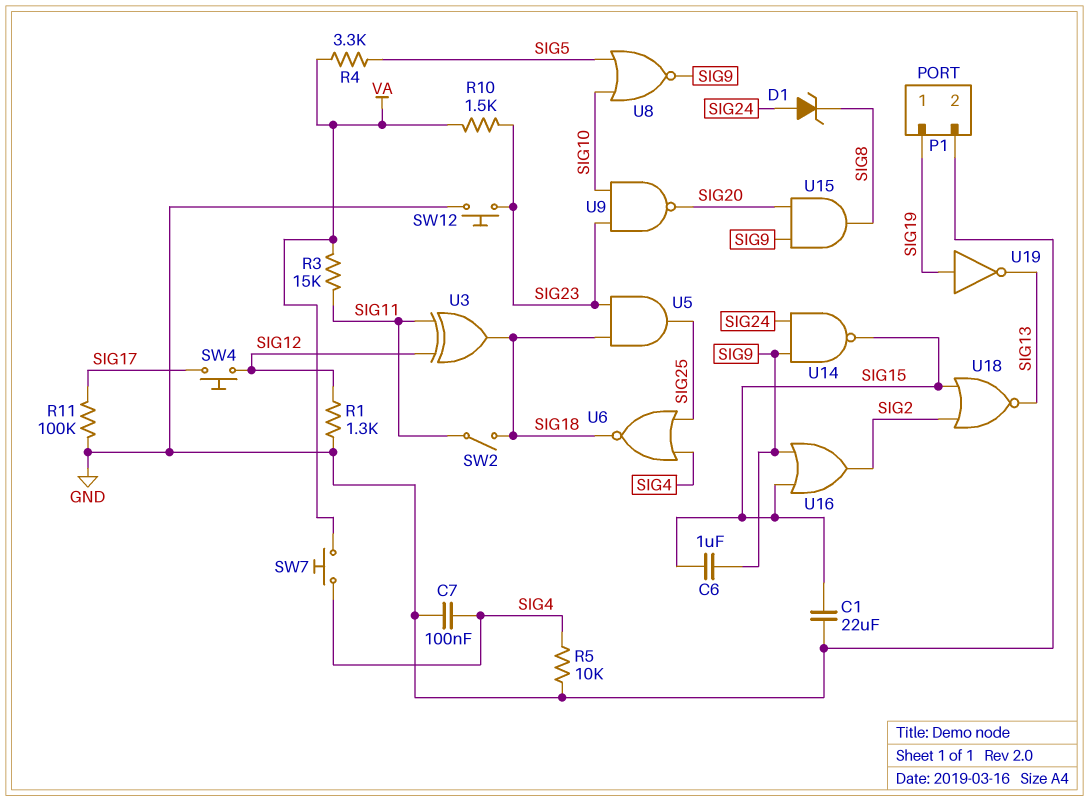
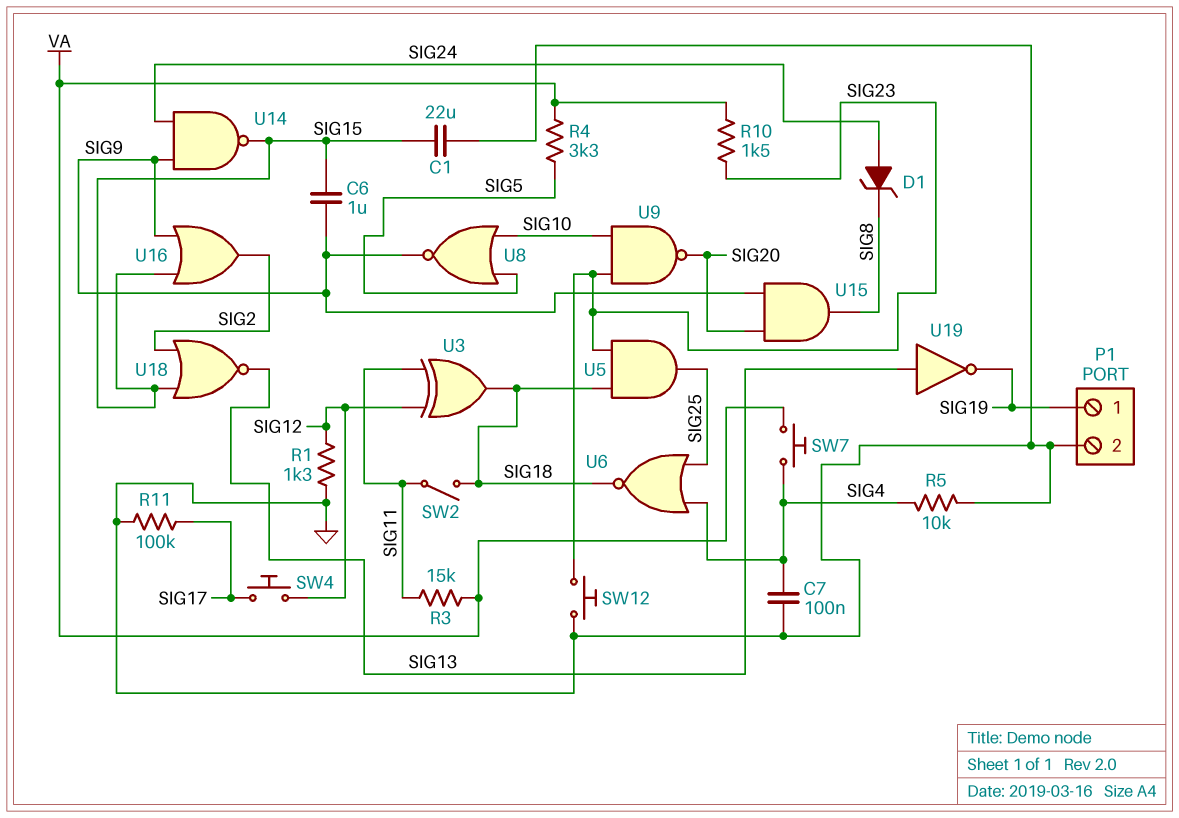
U19: NOT (in SIG19, out SIG13) -> NOT (in SIG13, out SIG19)

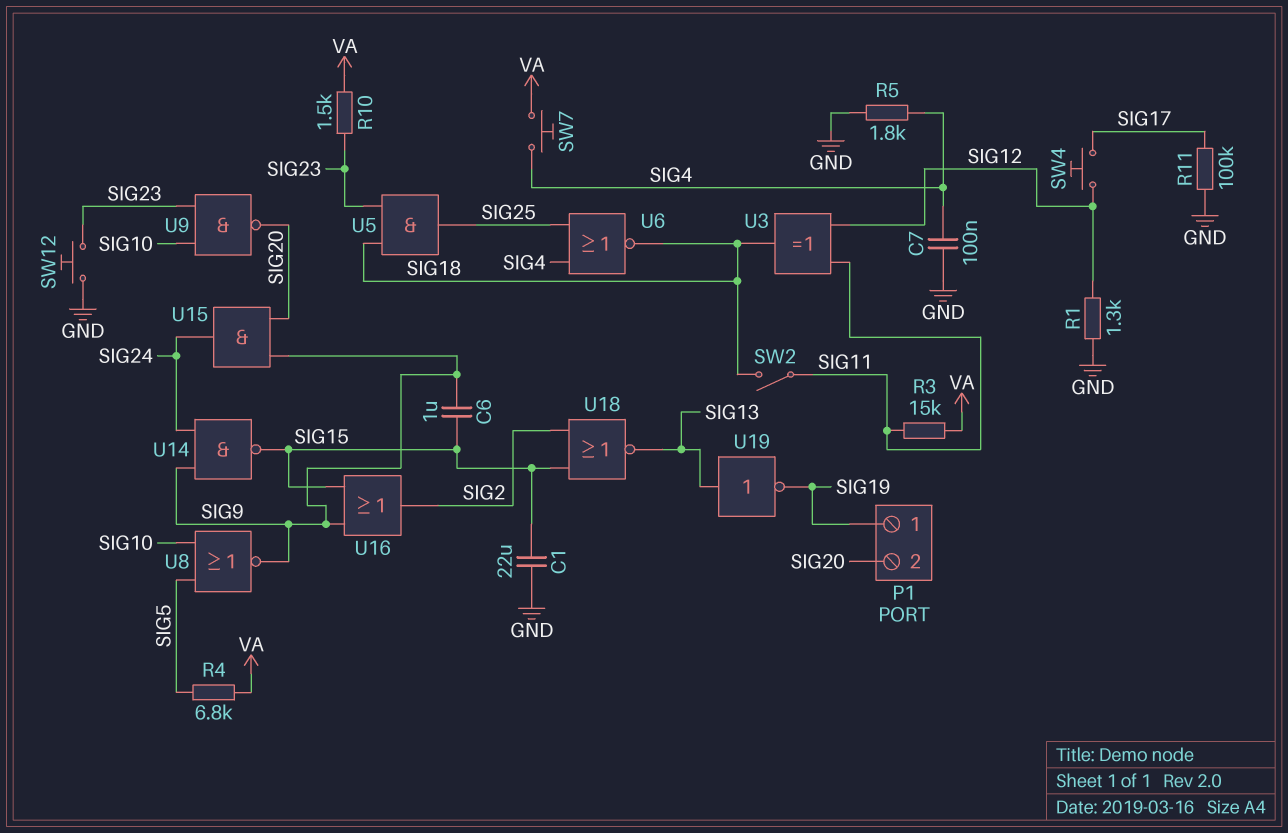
D1: zener (A SIG24, K SIG8) -> none
P1 pin 2: GND -> SIG20
R4: 3.3k (SIG5, VA) -> 6.8k (SIG5, VA)
R5: 10k (GND, SIG4) -> 1.8k (GND, SIG4)
U15: AND (in SIG9, in SIG20, out SIG8) -> AND (in SIG9, in SIG20, out SIG24)

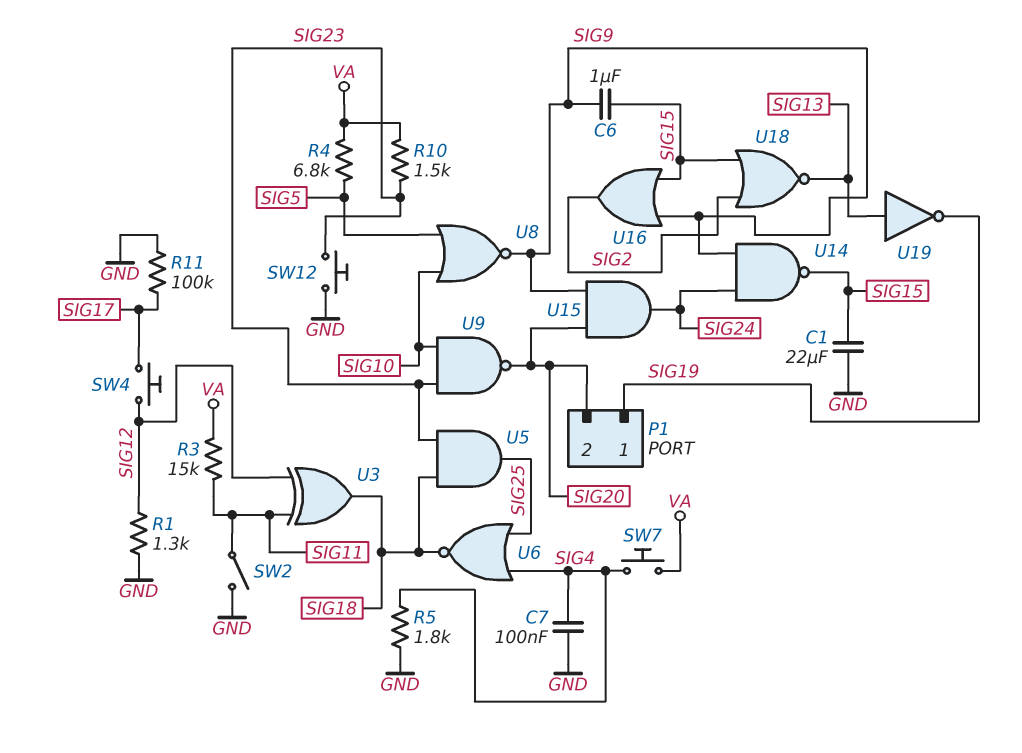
SW2: switch (SIG11, SIG18) -> switch (GND, SIG11)

